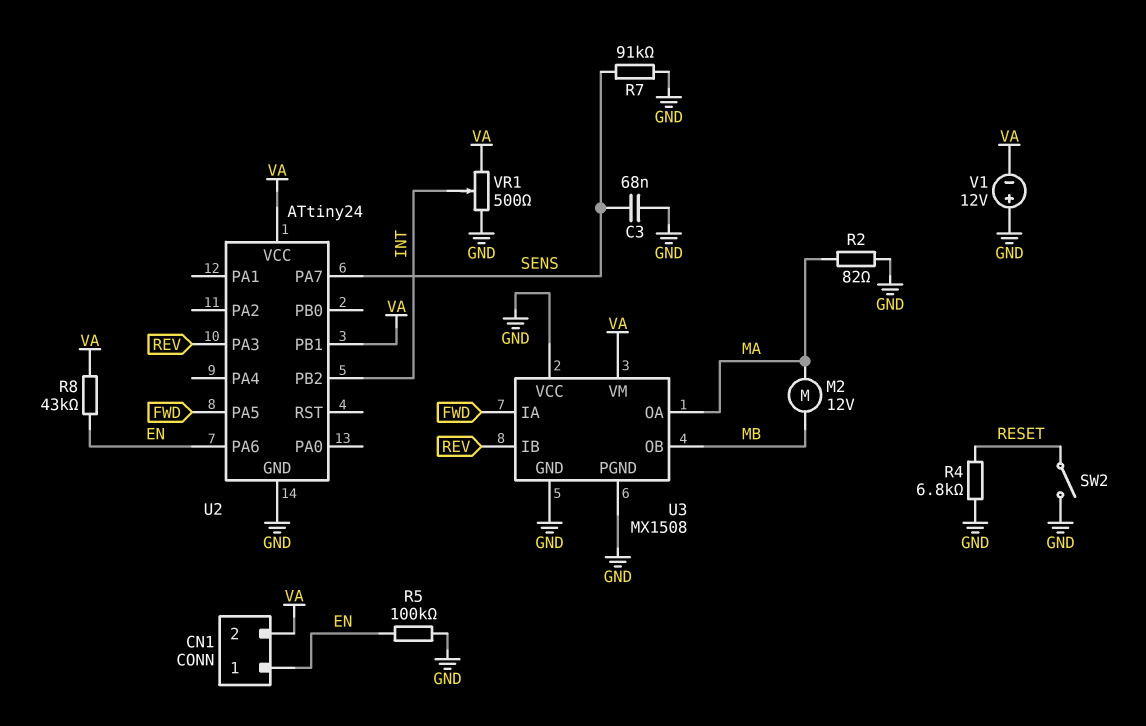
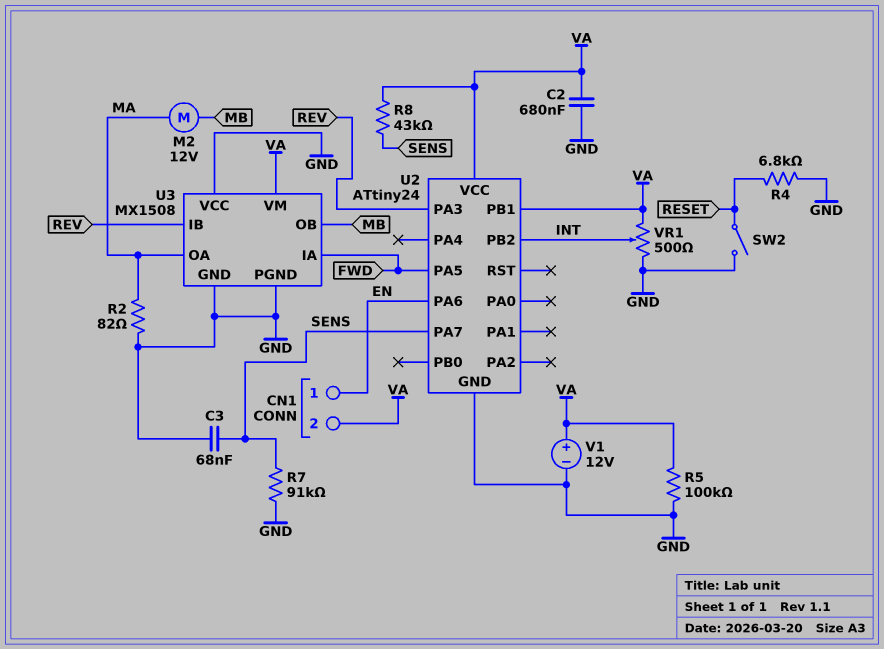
C2: none -> 680nF (GND, VA)
R5: 100k (EN, GND) -> 100k (GND, VA)
R8: 43k (EN, VA) -> 43k (SENS, VA)
V1: 12V (plus GND, minus VA) -> 12V (plus VA, minus GND)

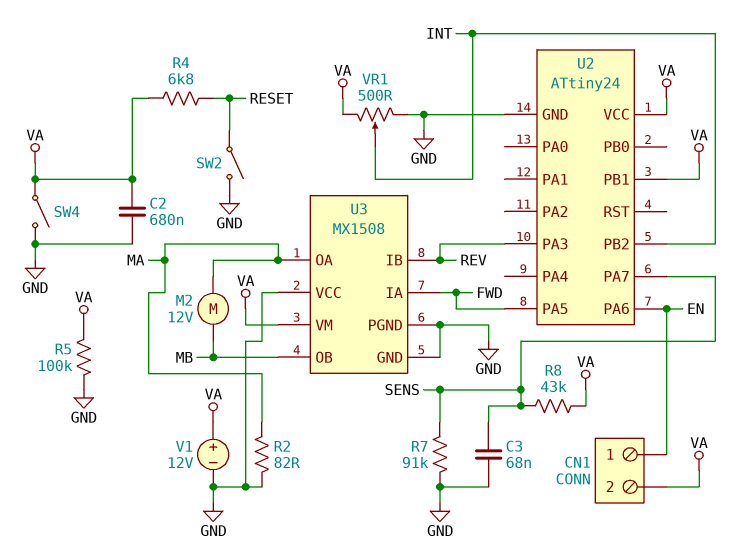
R4: 6.8k (GND, RESET) -> 6.8k (RESET, VA)
SW4: none -> switch (GND, VA)

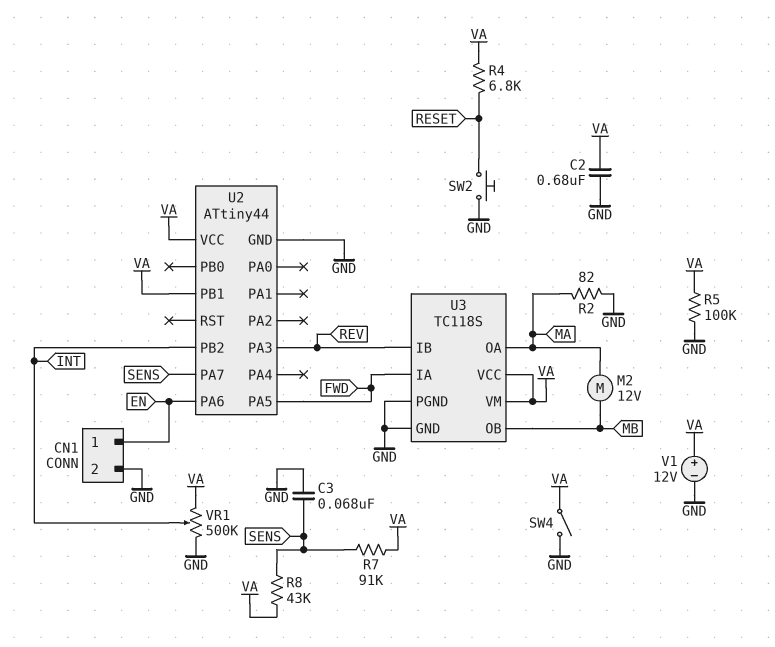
CN1 pin 2: VA -> GND
R7: 91k (GND, SENS) -> 91k (SENS, VA)
SW2: switch (GND, RESET) -> button (GND, RESET)
U2: ATtiny24 -> ATtiny44
U3: MX1508 -> TC118S
U3 pin VCC: GND -> VA
VR1: 500 (GND, VA, wiper INT) -> 500k (GND, VA, wiper INT)

